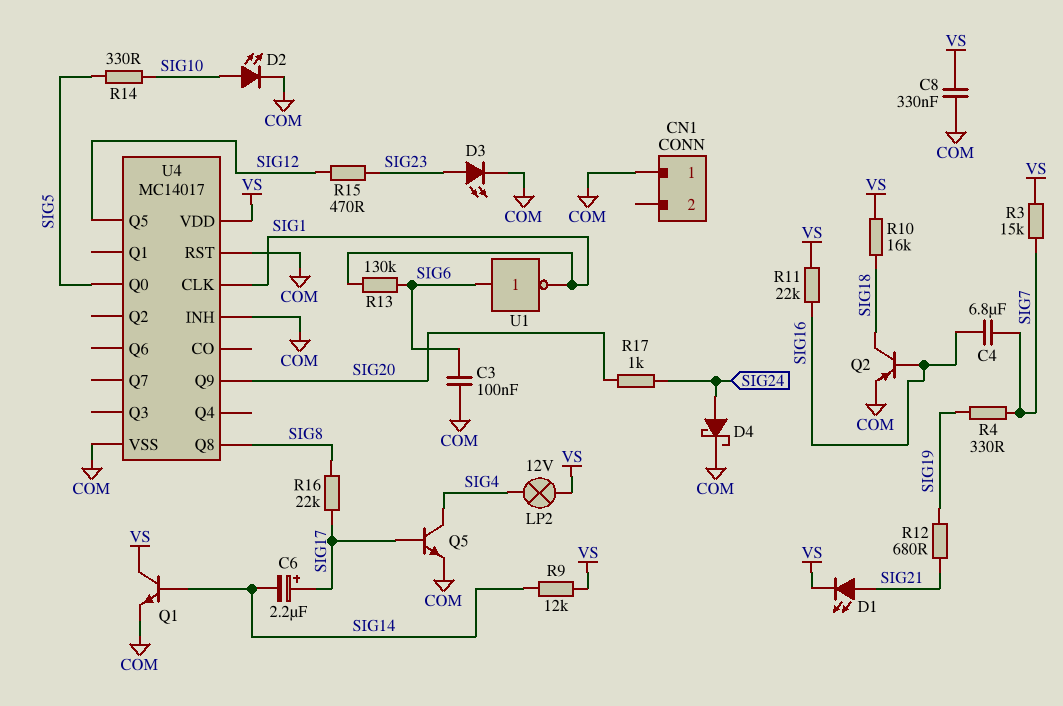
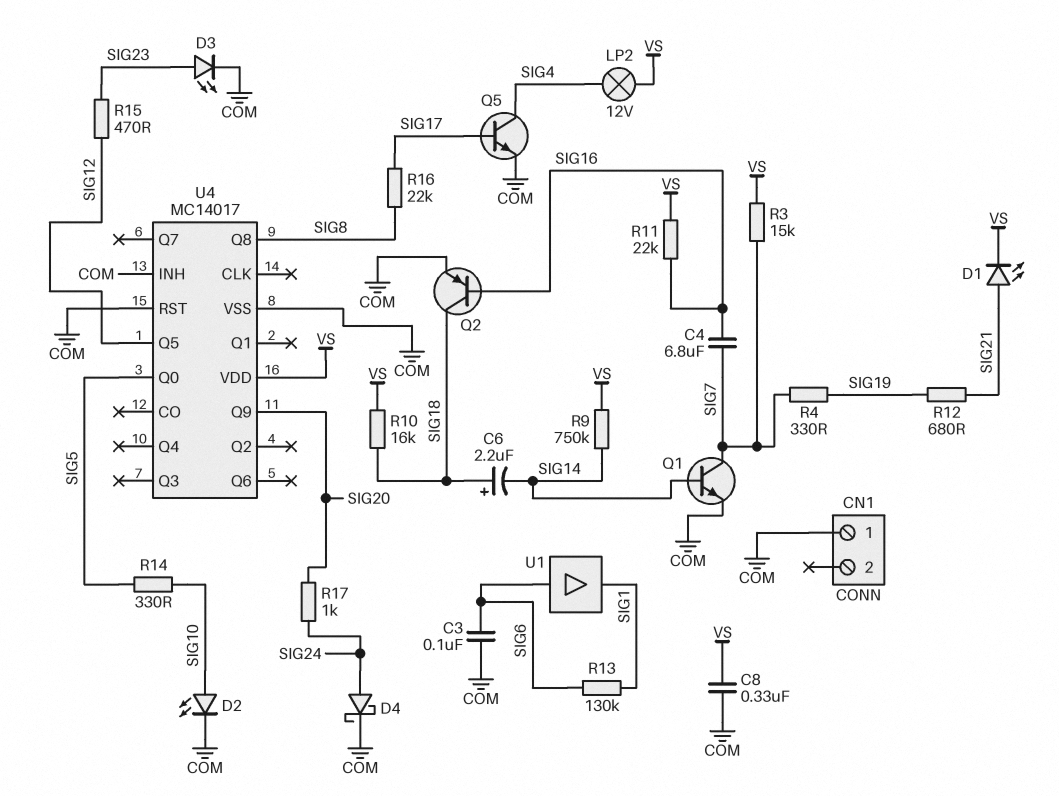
C6: 2.2uF (plus SIG17, minus SIG14) -> 2.2uF (plus SIG18, minus SIG14)
Q1: NPN (B SIG14, C VS, E COM) -> NPN (B SIG14, C SIG7, E COM)
R9: 12k (SIG14, VS) -> 750k (SIG14, VS)
U1: NOT (in SIG6, out SIG1) -> buffer (in SIG6, out SIG1)
U4 pin CLK: SIG1 -> none

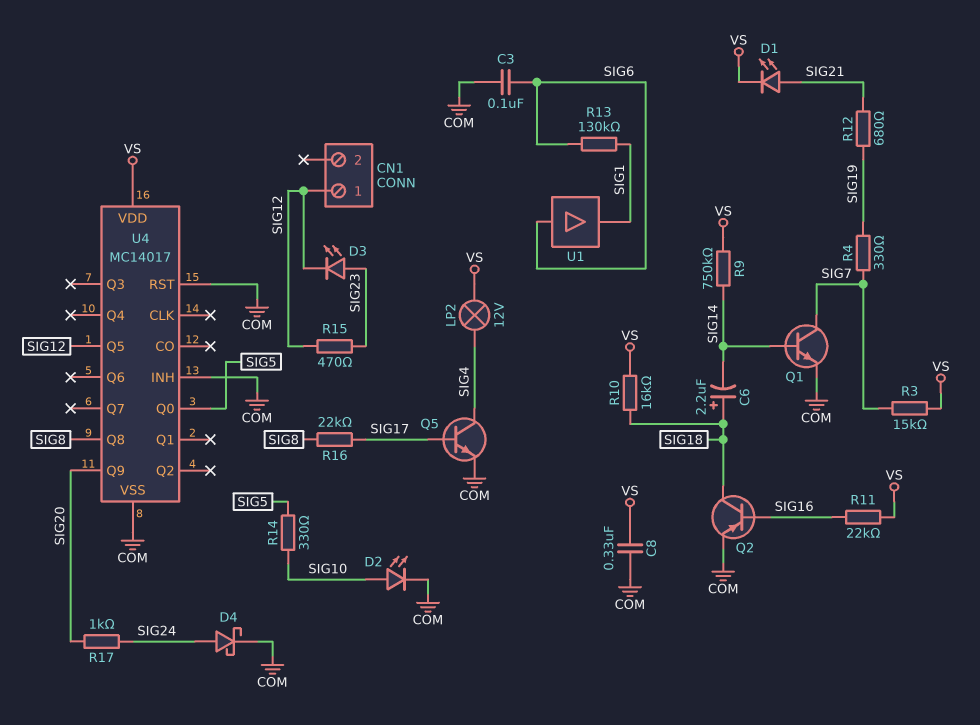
C4: 6.8uF (SIG7, SIG16) -> none
CN1 pin 1: COM -> SIG12
D3: LED (A SIG23, K COM) -> LED (A SIG23, K SIG12)

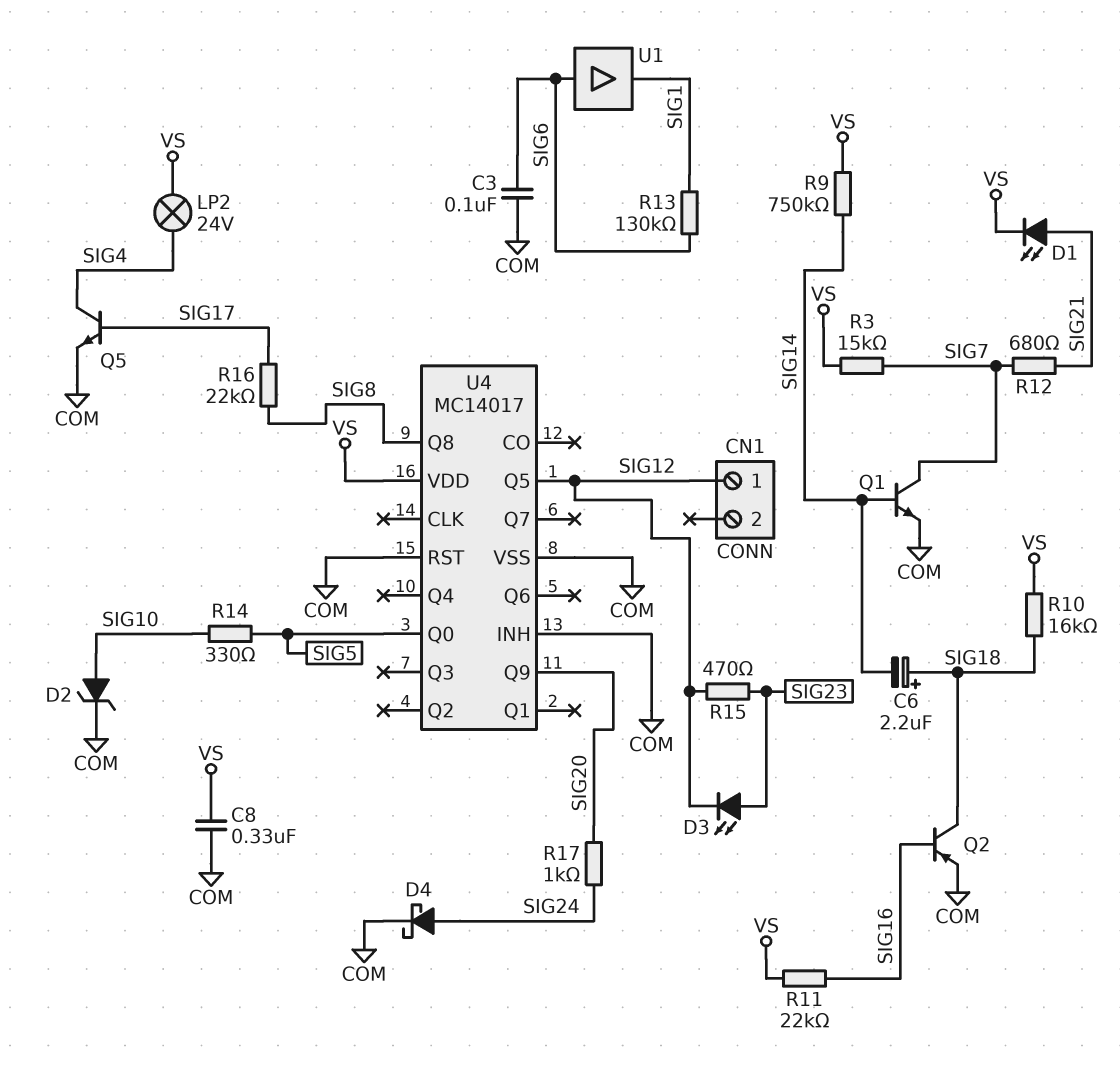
D2: LED (A SIG10, K COM) -> zener (A SIG10, K COM)
LP2: lamp 12V (SIG4, VS) -> lamp 24V (SIG4, VS)
R4: 330 (SIG7, SIG19) -> none
R12: 680 (SIG19, SIG21) -> 680 (SIG7, SIG21)

